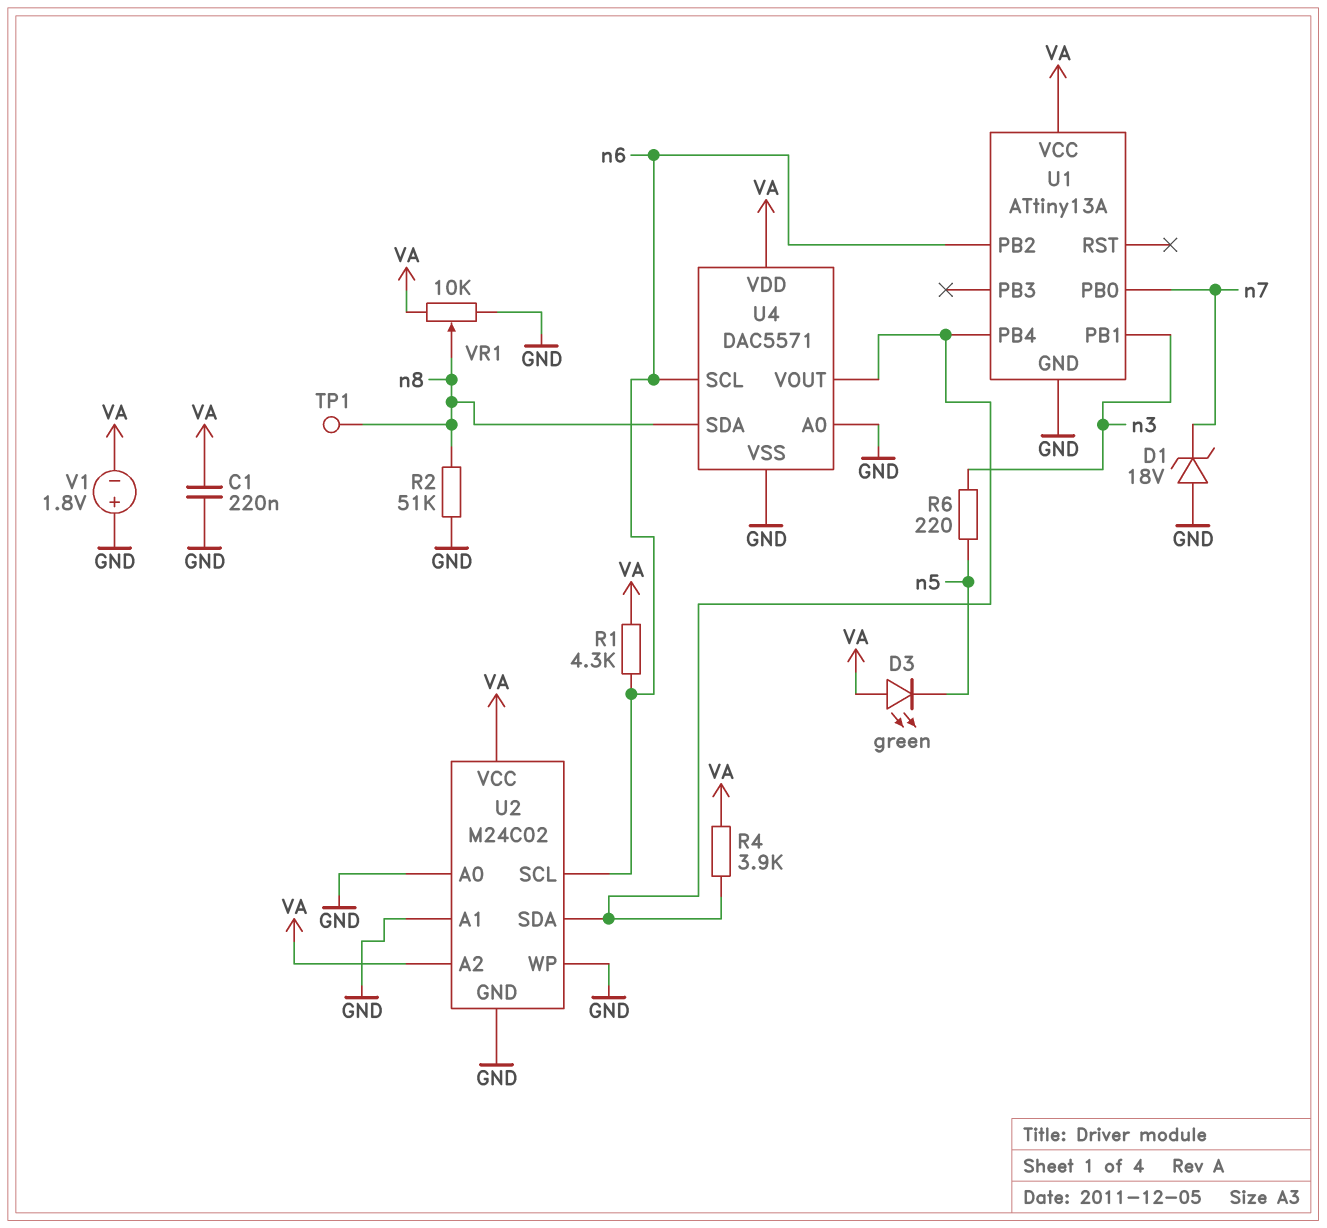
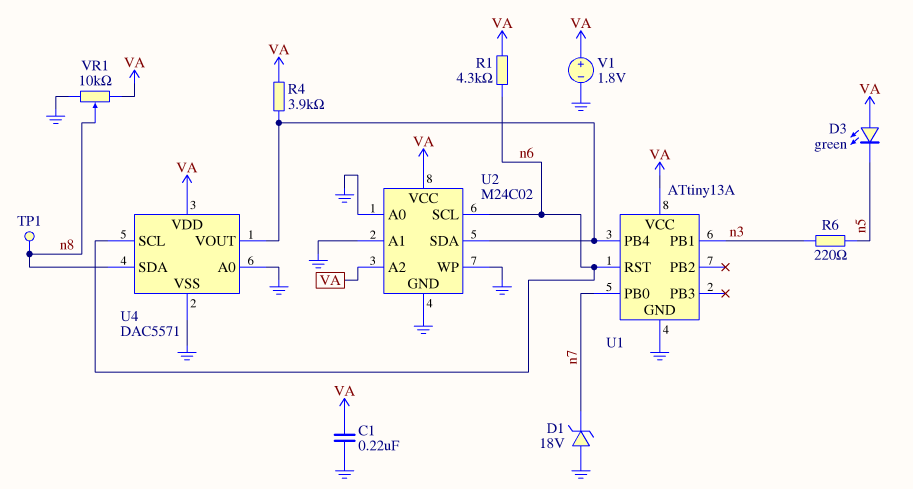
R2: 51k (GND, n8) -> none
U1 pin PB2: n6 -> none
U1 pin RST: none -> n6
V1: 1.8V (plus GND, minus VA) -> 1.8V (plus VA, minus GND)

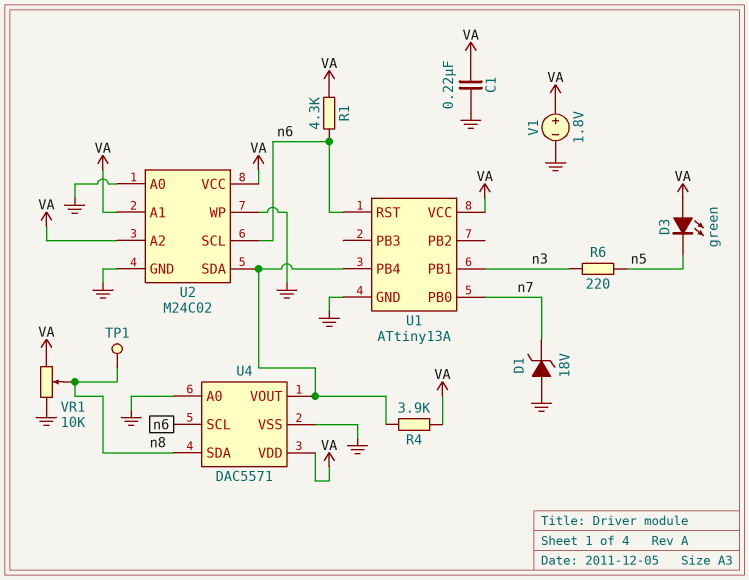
U2 pin A1: GND -> VA

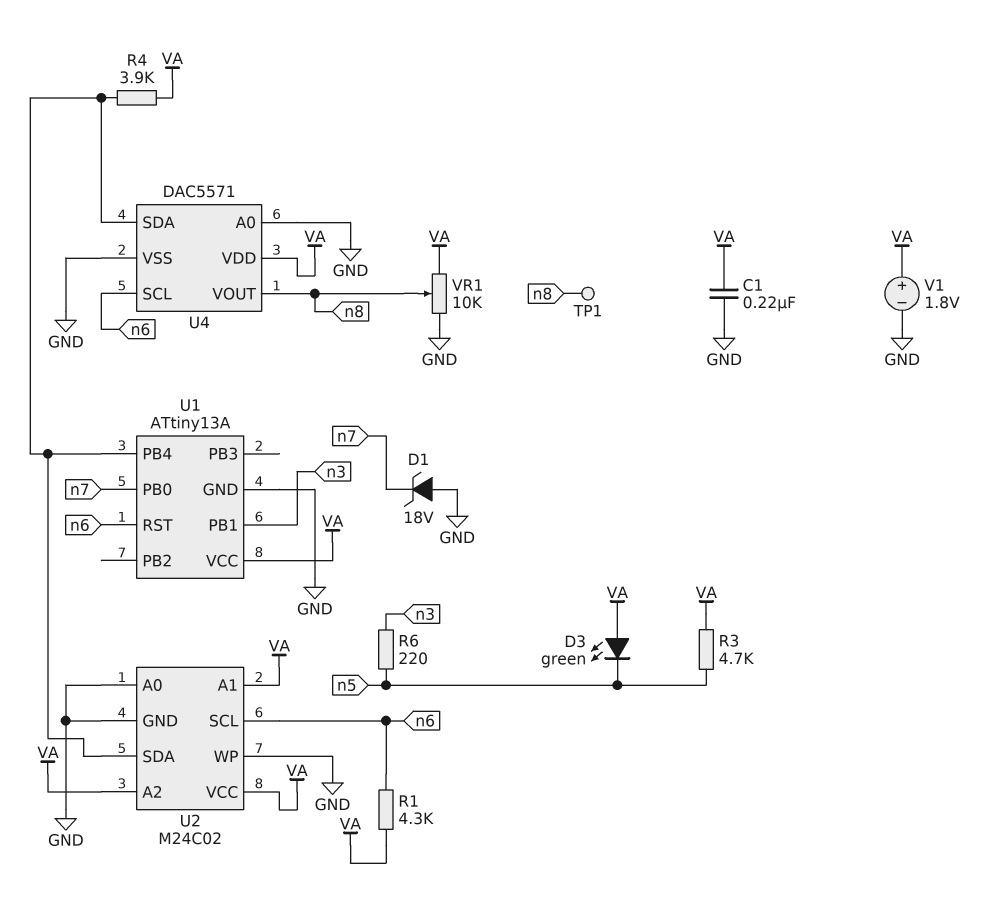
R3: none -> 4.7k (VA, n5)
U4 pin SDA: n8 -> U1/PB4
U4 pin VOUT: U1/PB4 -> n8

